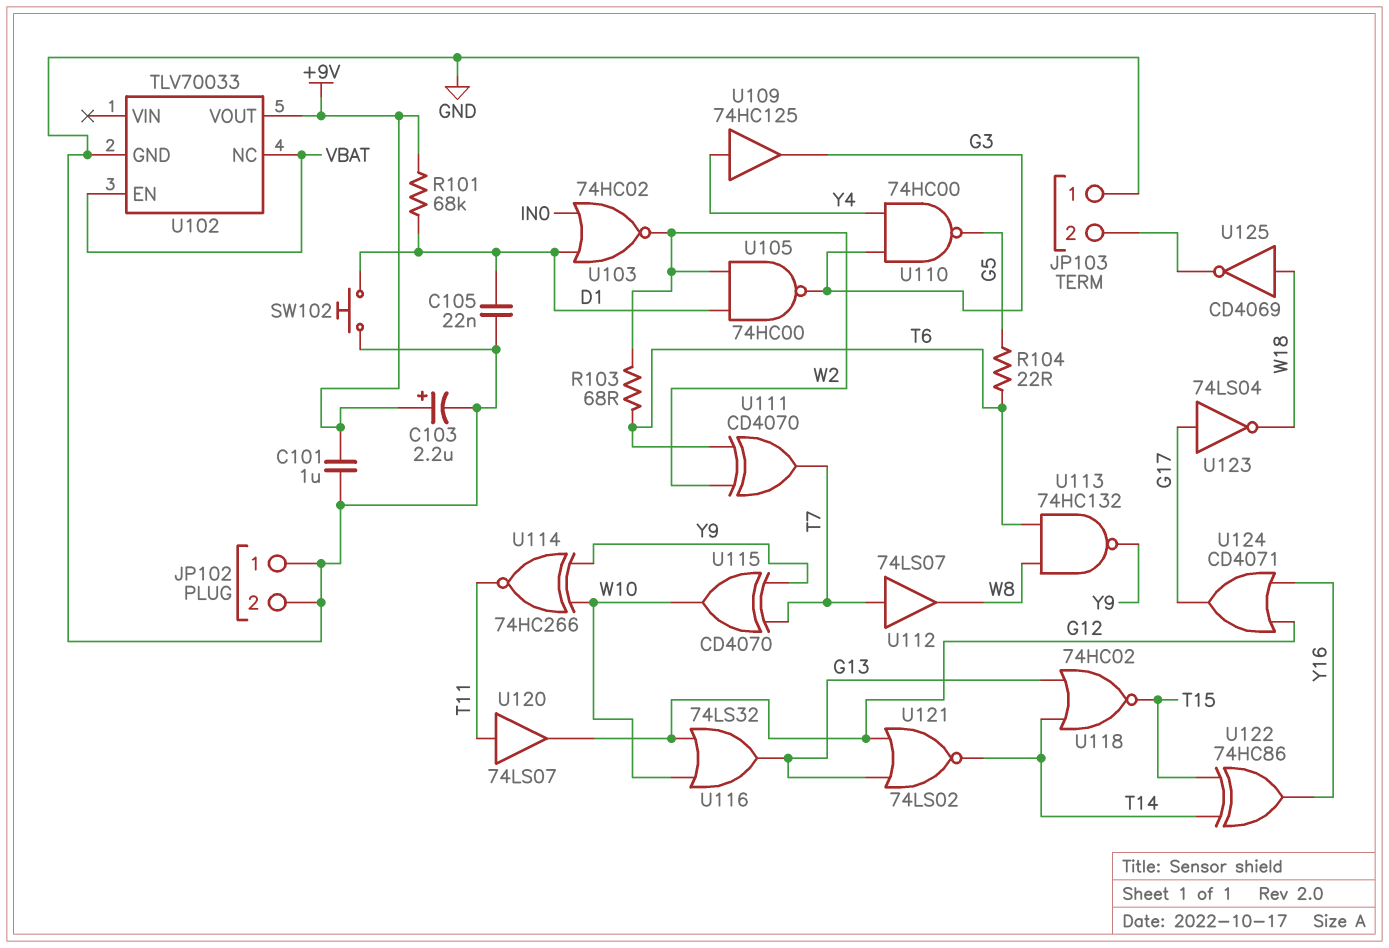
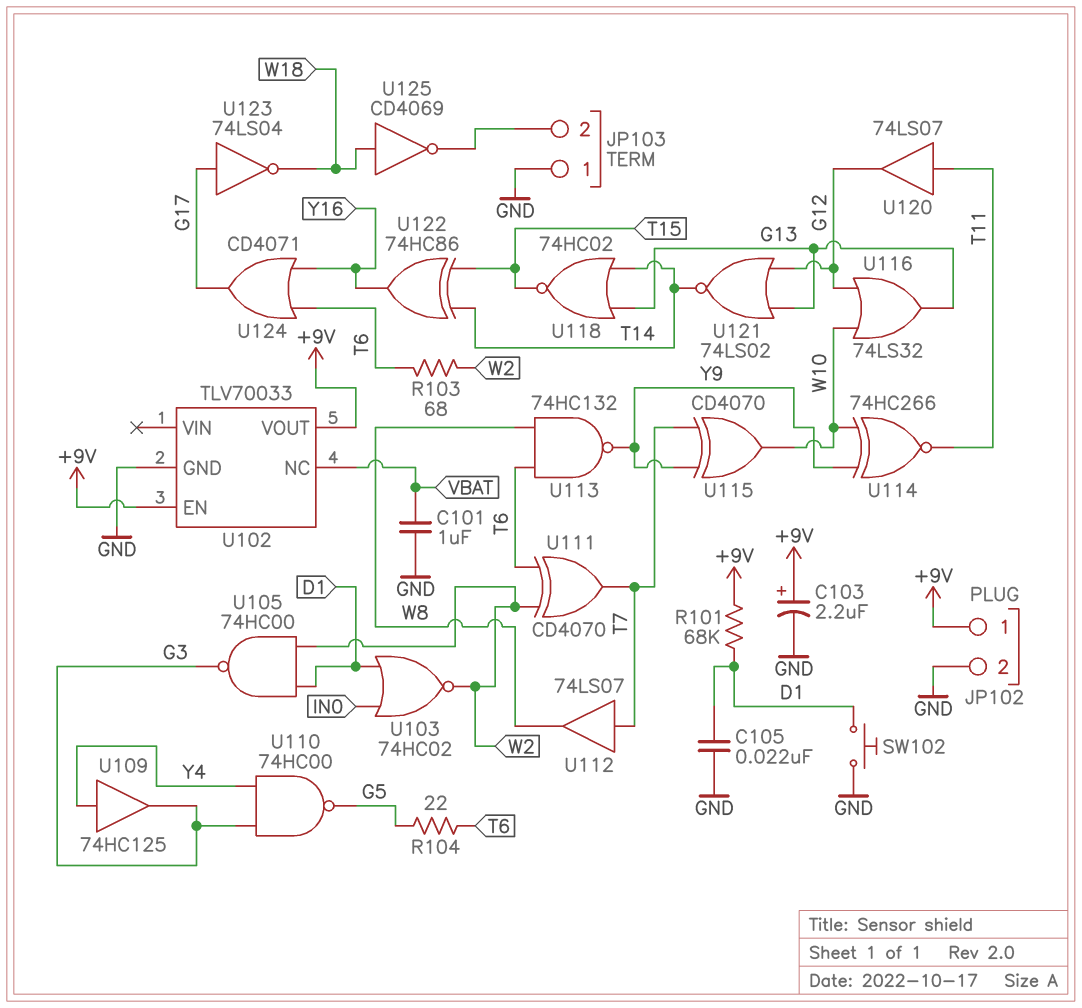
C101: 1uF (+9V, GND) -> 1uF (GND, VBAT)
JP102 pin 1: GND -> +9V
U102 pin EN: VBAT -> +9V
U124: OR CD4071 (in G12, in Y16, out G17) -> OR CD4071 (in T6, in Y16, out G17)

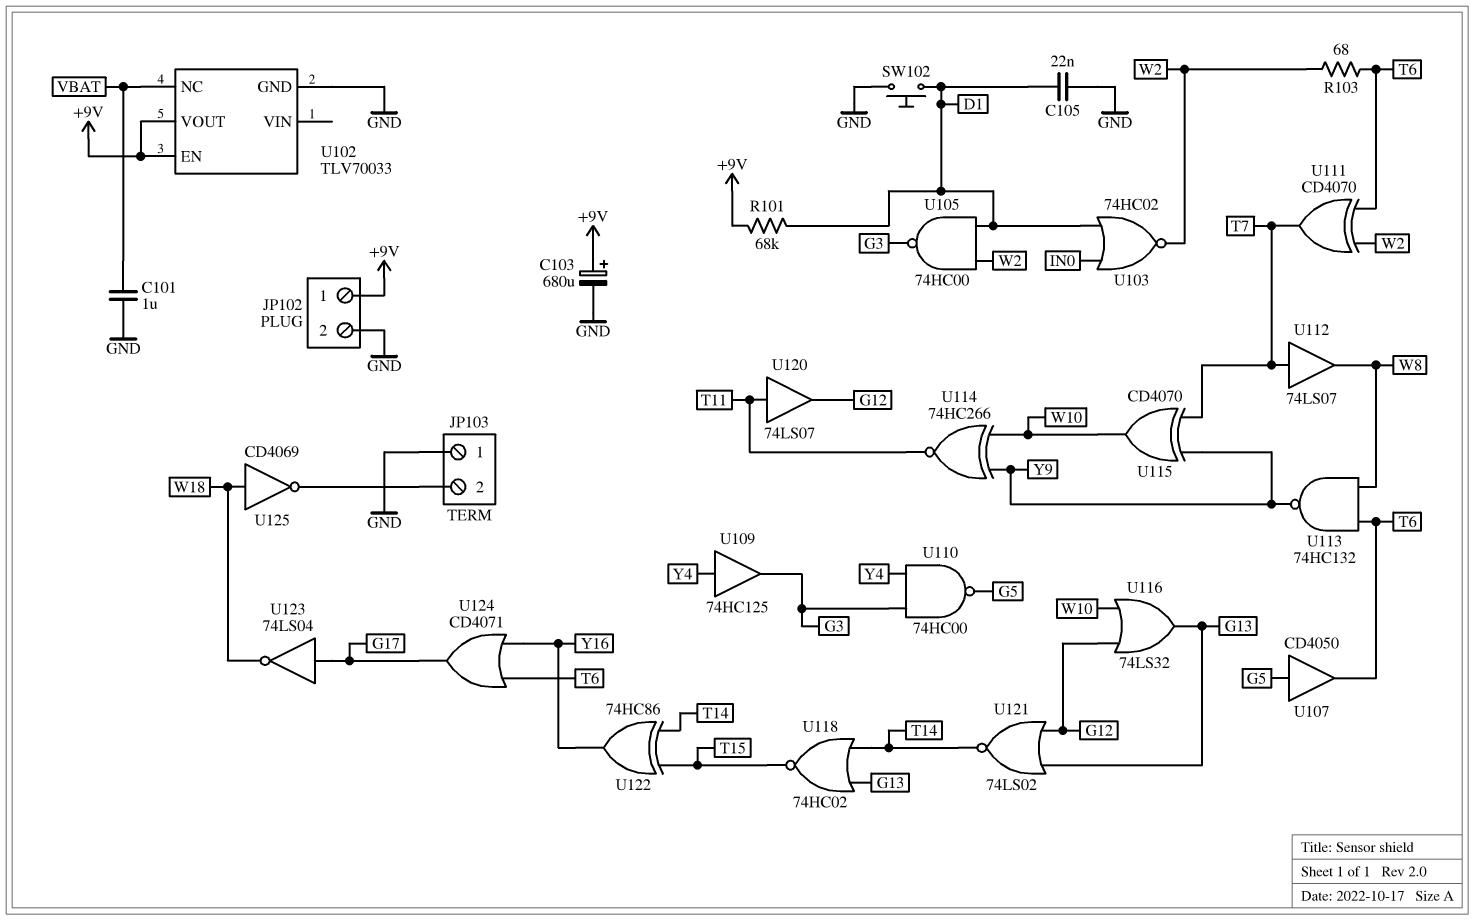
C103: 2.2uF (plus +9V, minus GND) -> 680uF (plus +9V, minus GND)
R104: 22 (G5, T6) -> none
U107: none -> buffer CD4050 (in G5, out T6)

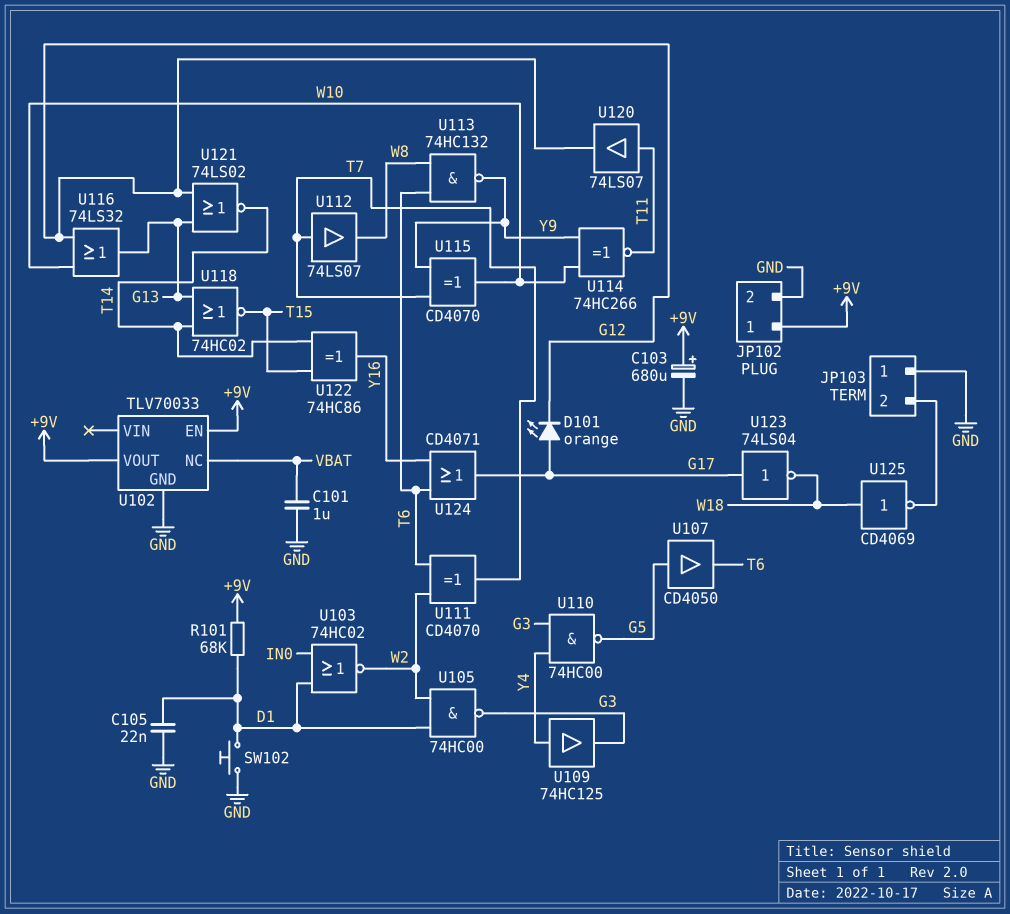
D101: none -> LED orange (A G17, K G12)
R103: 68 (T6, W2) -> none

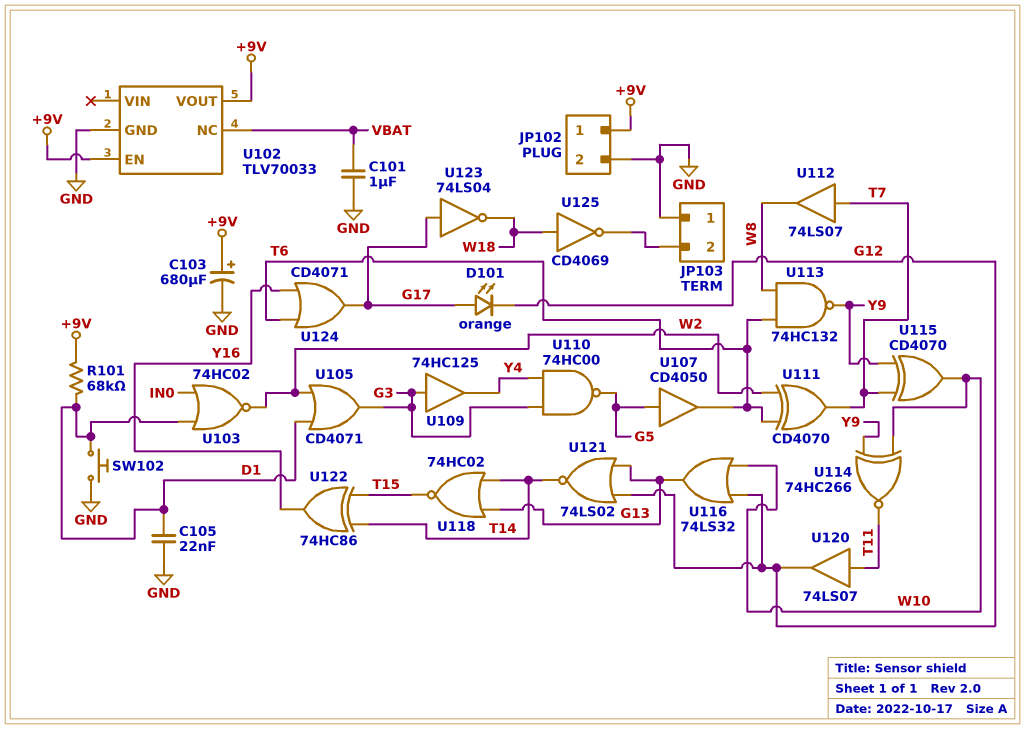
U105: NAND 74HC00 (in D1, in W2, out G3) -> OR CD4071 (in D1, in W2, out G3)
U109: buffer 74HC125 (in Y4, out G3) -> buffer 74HC125 (in G3, out Y4)

